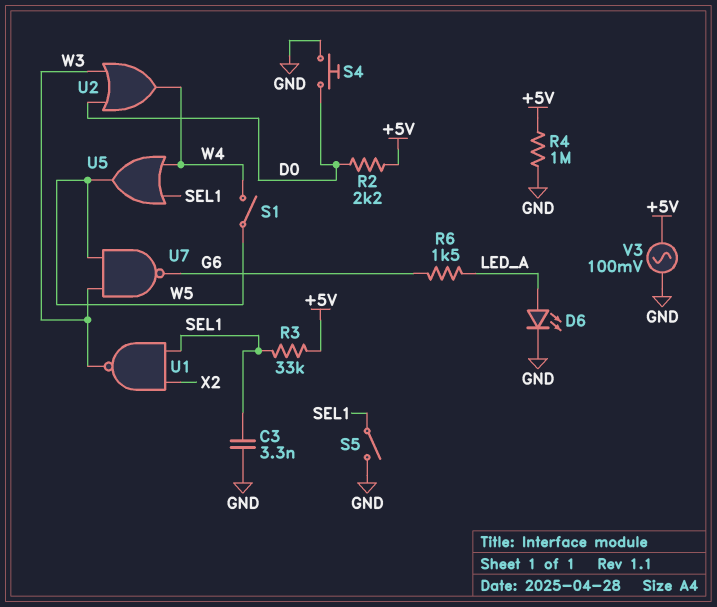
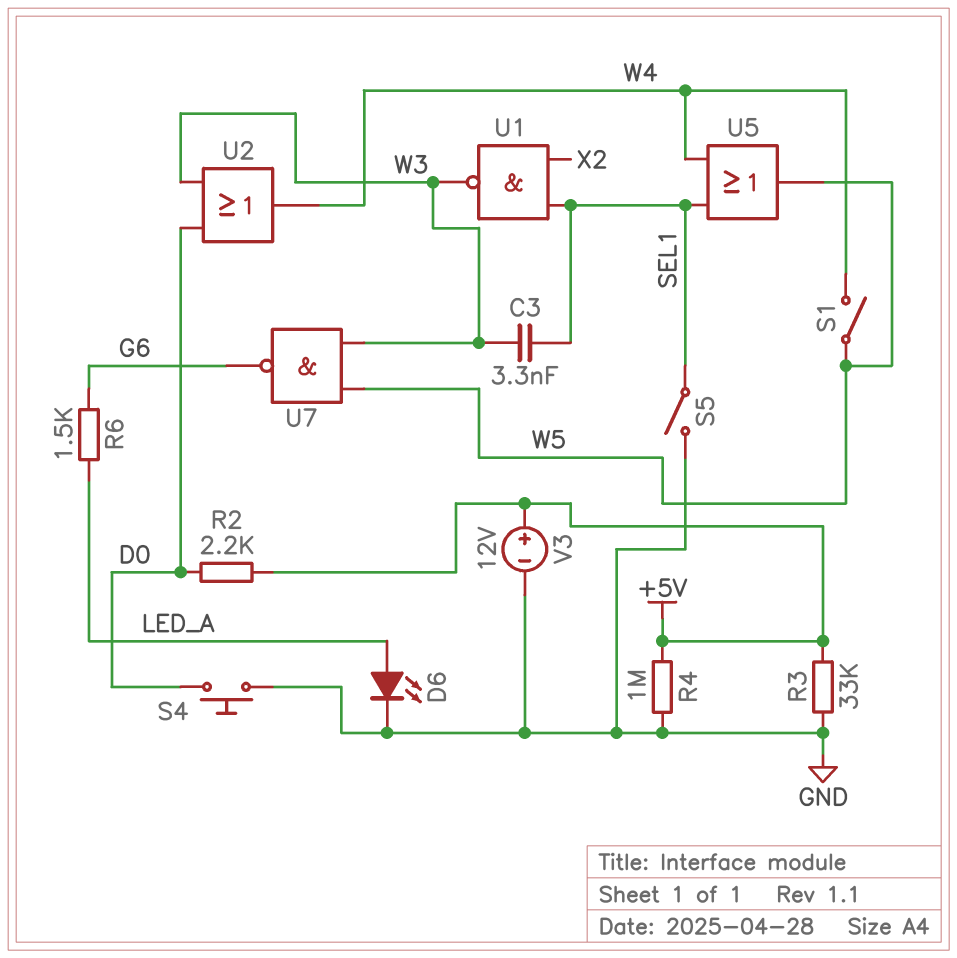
C3: 3.3nF (GND, SEL1) -> 3.3nF (SEL1, W3)
R3: 33k (+5V, SEL1) -> 33k (+5V, GND)
V3: AC 100mV (+5V, GND) -> 12V (plus +5V, minus GND)

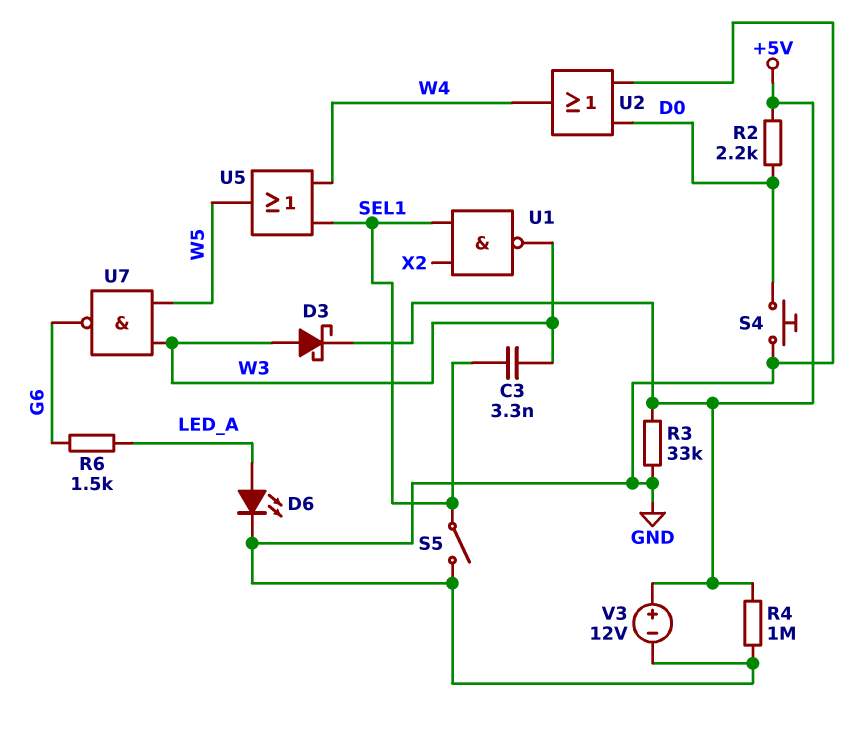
D3: none -> schottky (A W3, K +5V)
S1: switch (W4, W5) -> none
U2: OR (in D0, in W3, out W4) -> OR (in D0, in GND, out W4)

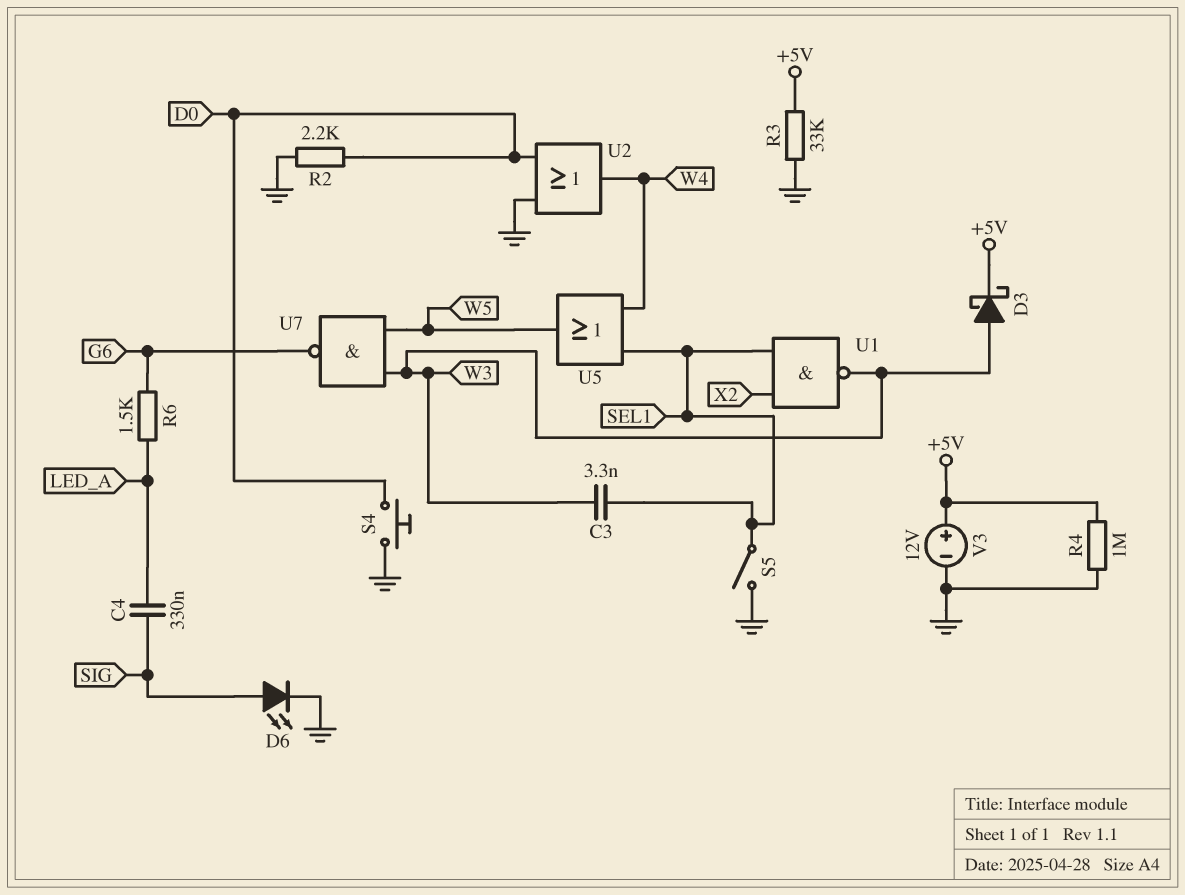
C4: none -> 330nF (LED_A, SIG)
D6: LED (A LED_A, K GND) -> LED (A SIG, K GND)
R2: 2.2k (+5V, D0) -> 2.2k (D0, GND)

